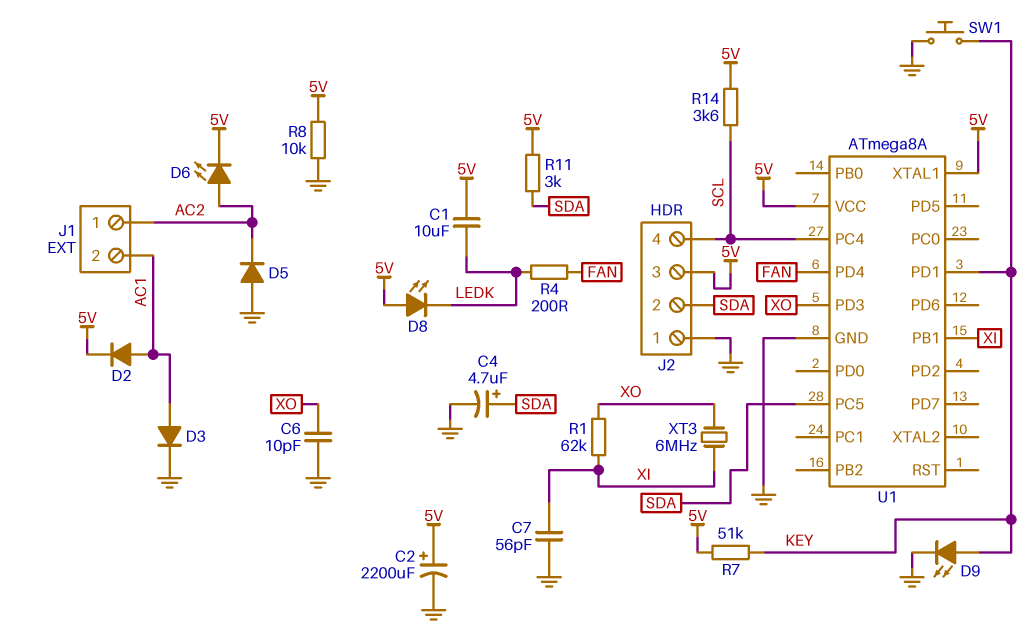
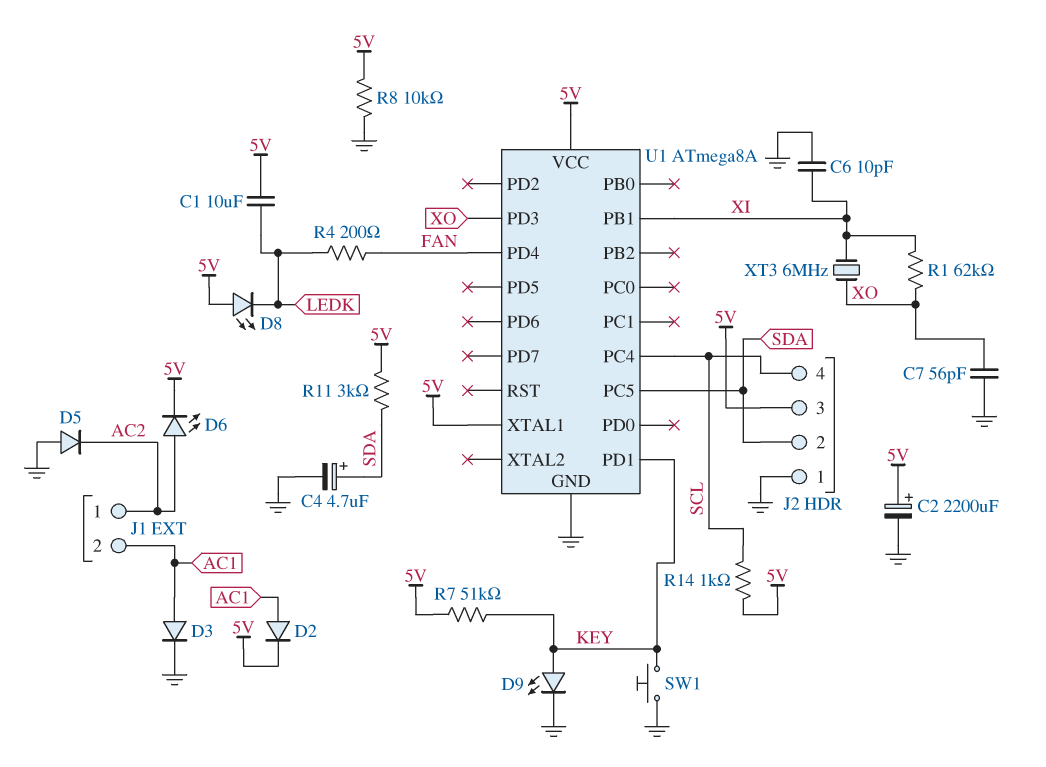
C6: 10pF (GND, XO) -> 10pF (GND, XI)
C7: 56pF (GND, XI) -> 56pF (GND, XO)
R14: 3.6k (5V, SCL) -> 1k (5V, SCL)

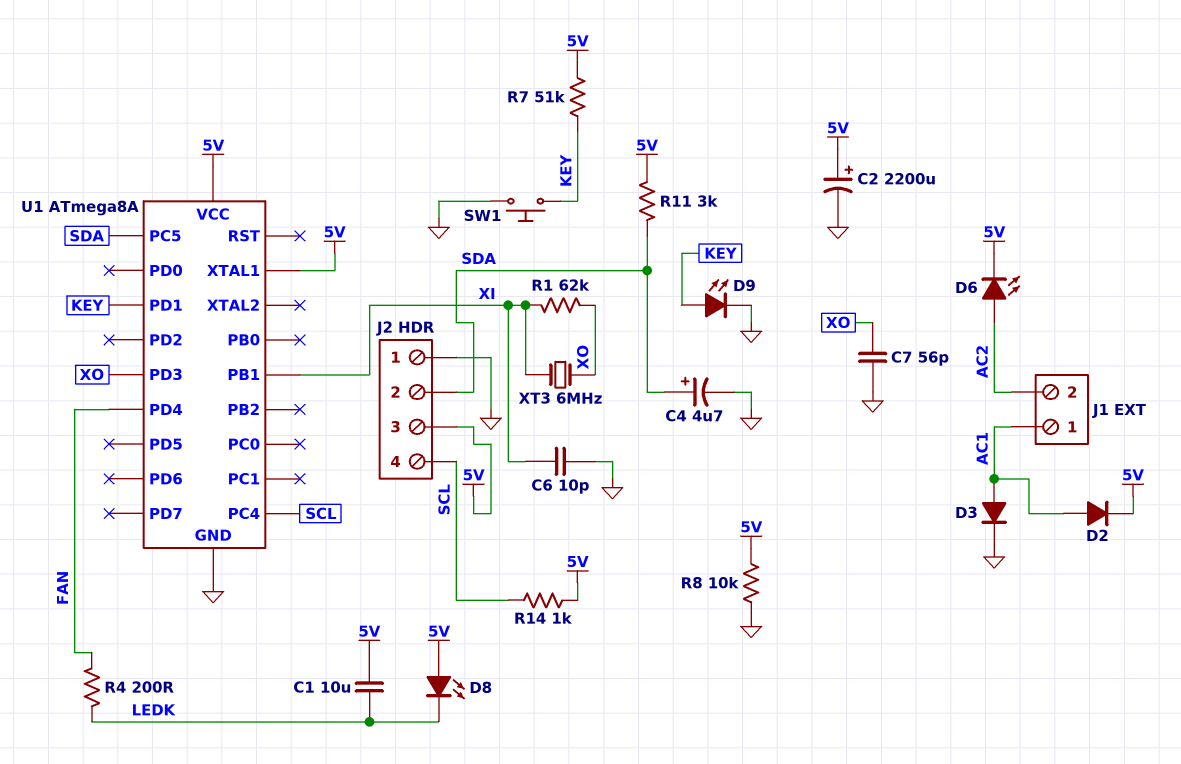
D5: diode (A GND, K AC2) -> none
J1 pin 1: AC2 -> AC1
J1 pin 2: AC1 -> AC2

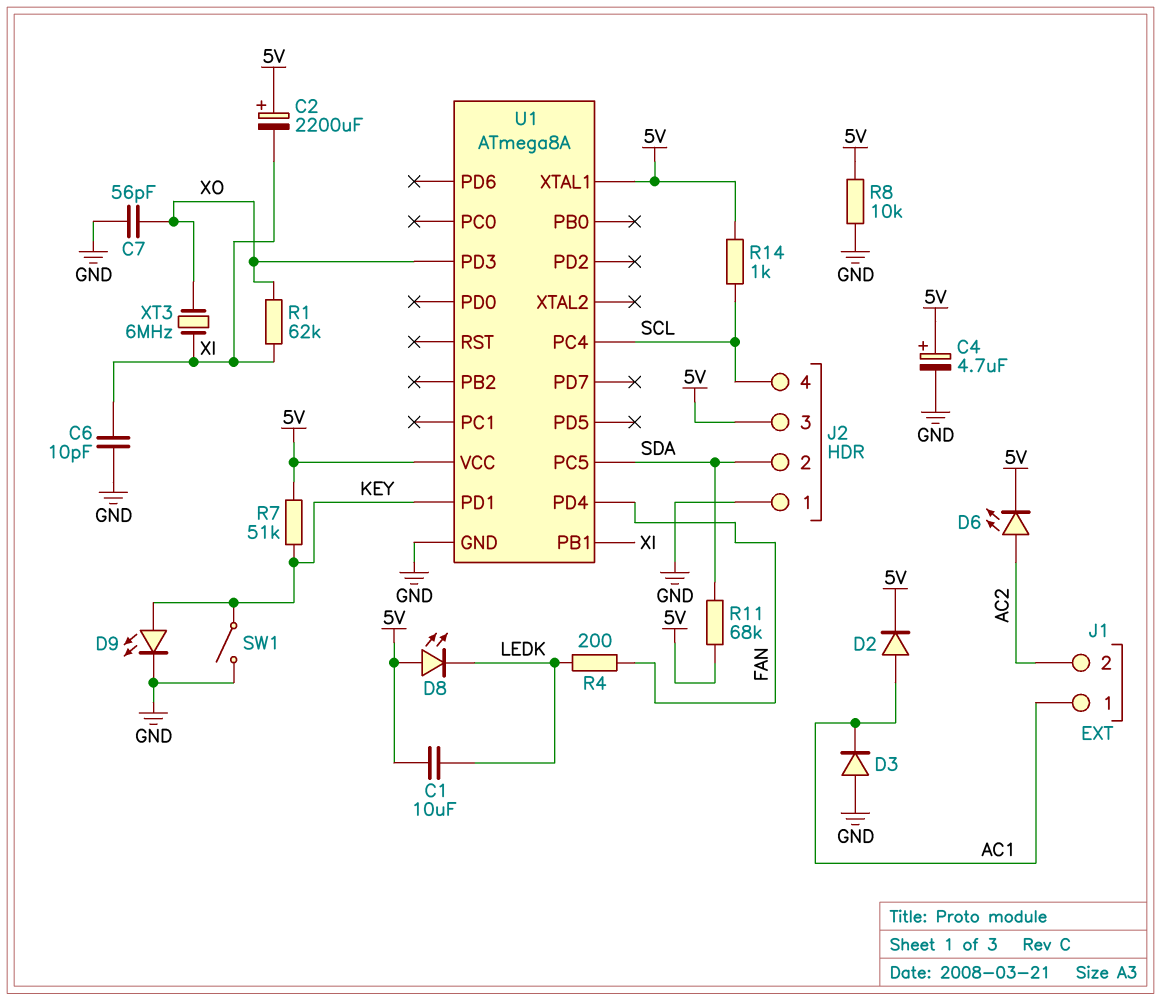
C2: 2200uF (plus 5V, minus GND) -> 2200uF (plus 5V, minus XI)
C4: 4.7uF (plus SDA, minus GND) -> 4.7uF (plus 5V, minus GND)
D3: diode (A AC1, K GND) -> diode (A GND, K AC1)
R11: 3k (5V, SDA) -> 68k (5V, SDA)
SW1: button (GND, KEY) -> switch (GND, KEY)

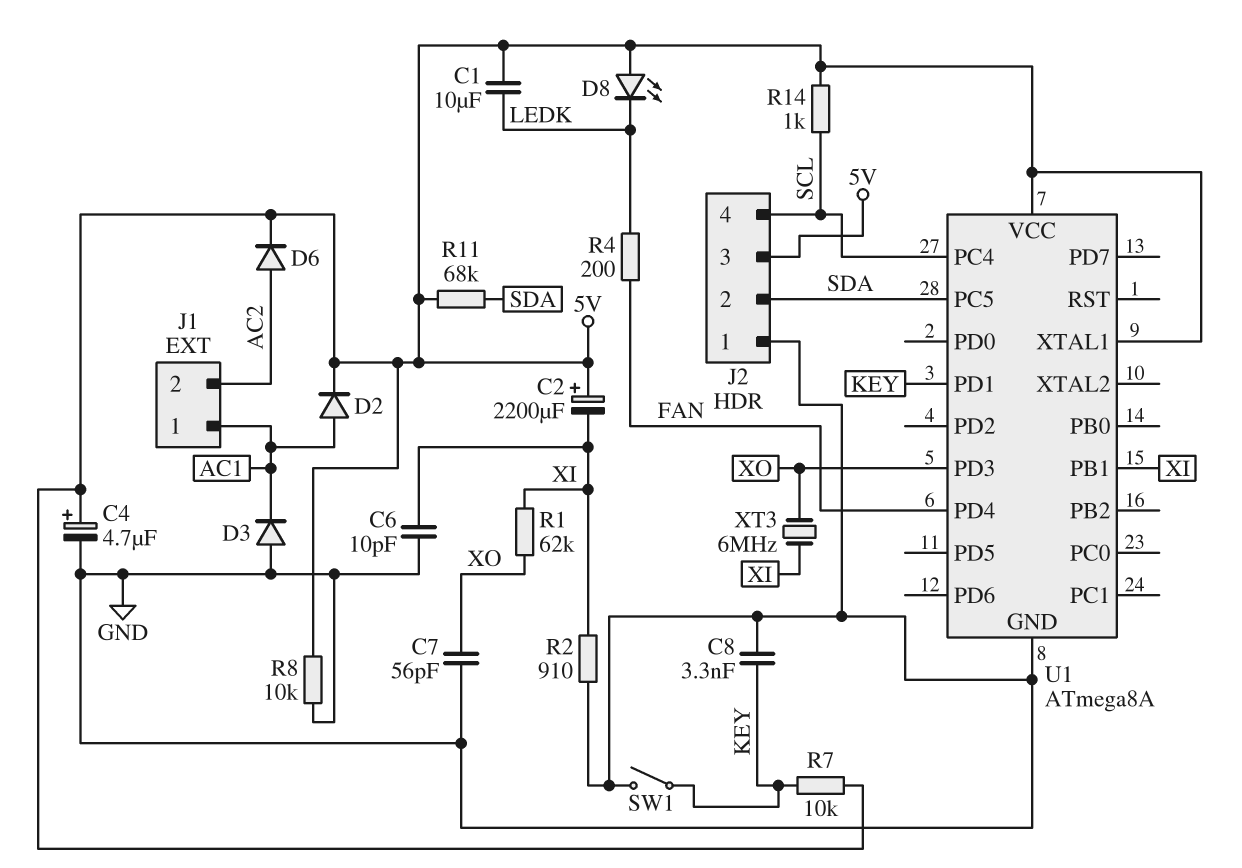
C8: none -> 3.3nF (GND, KEY)
D6: LED (A AC2, K 5V) -> diode (A AC2, K 5V)
D9: LED (A KEY, K GND) -> none
R2: none -> 910 (GND, XI)
R7: 51k (5V, KEY) -> 10k (5V, KEY)

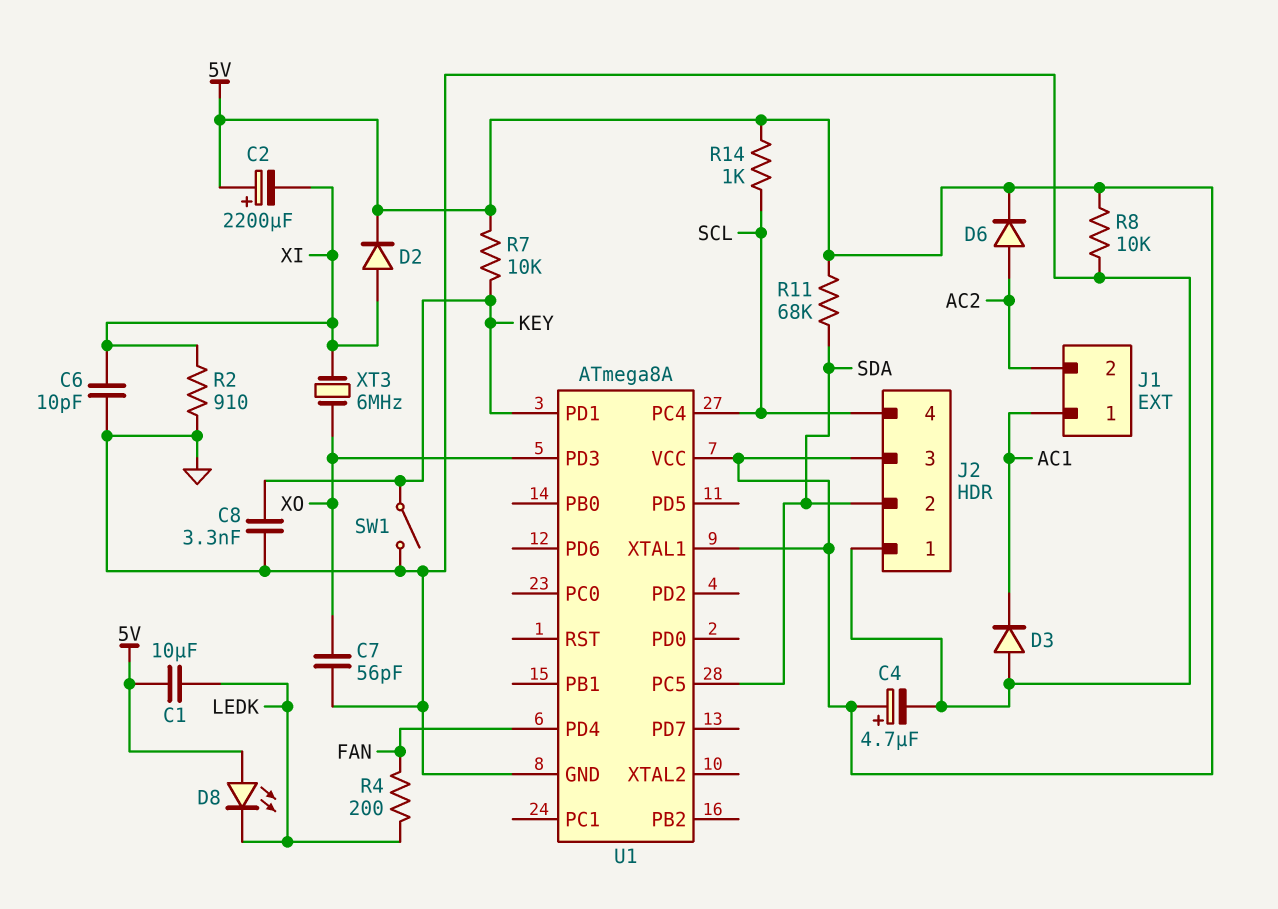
D2: diode (A AC1, K 5V) -> diode (A XI, K 5V)
R1: 62k (XI, XO) -> none
U1 pin PB1: XI -> none

